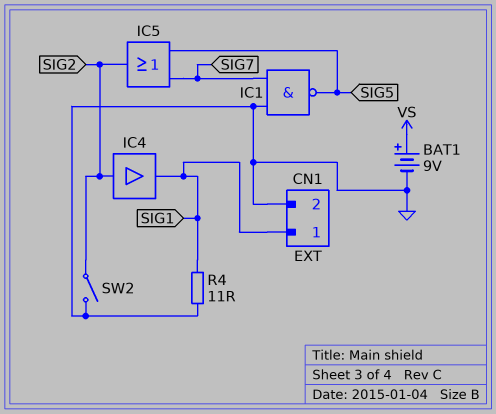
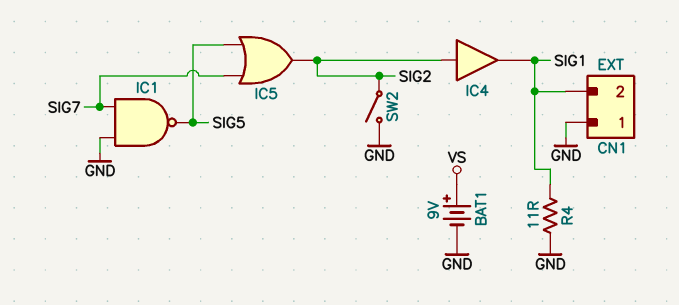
CN1 pin 1: SIG1 -> GND
CN1 pin 2: GND -> SIG1

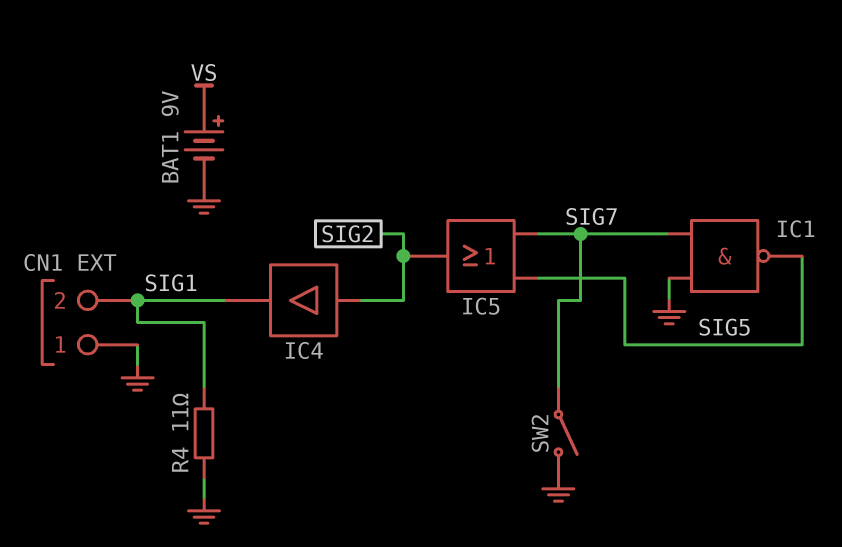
SW2: switch (GND, SIG2) -> switch (GND, SIG7)

